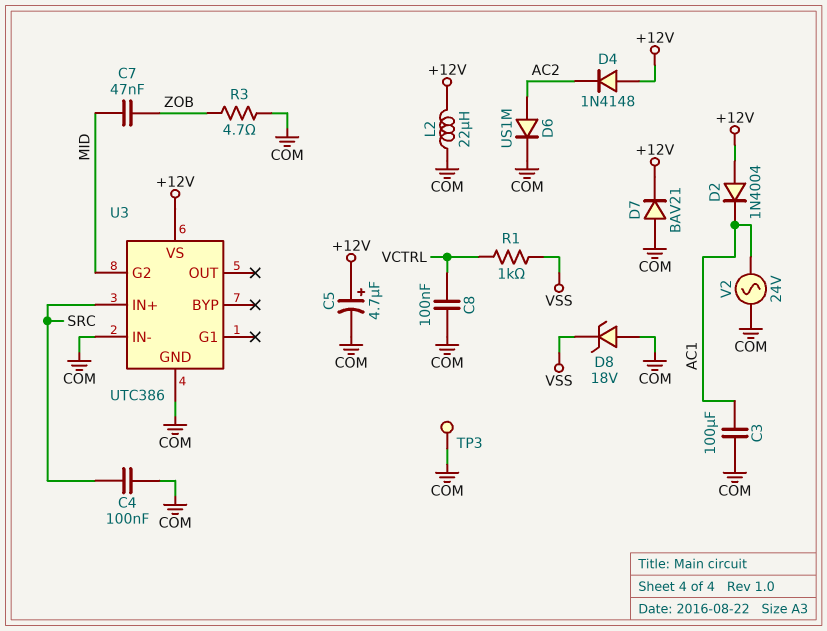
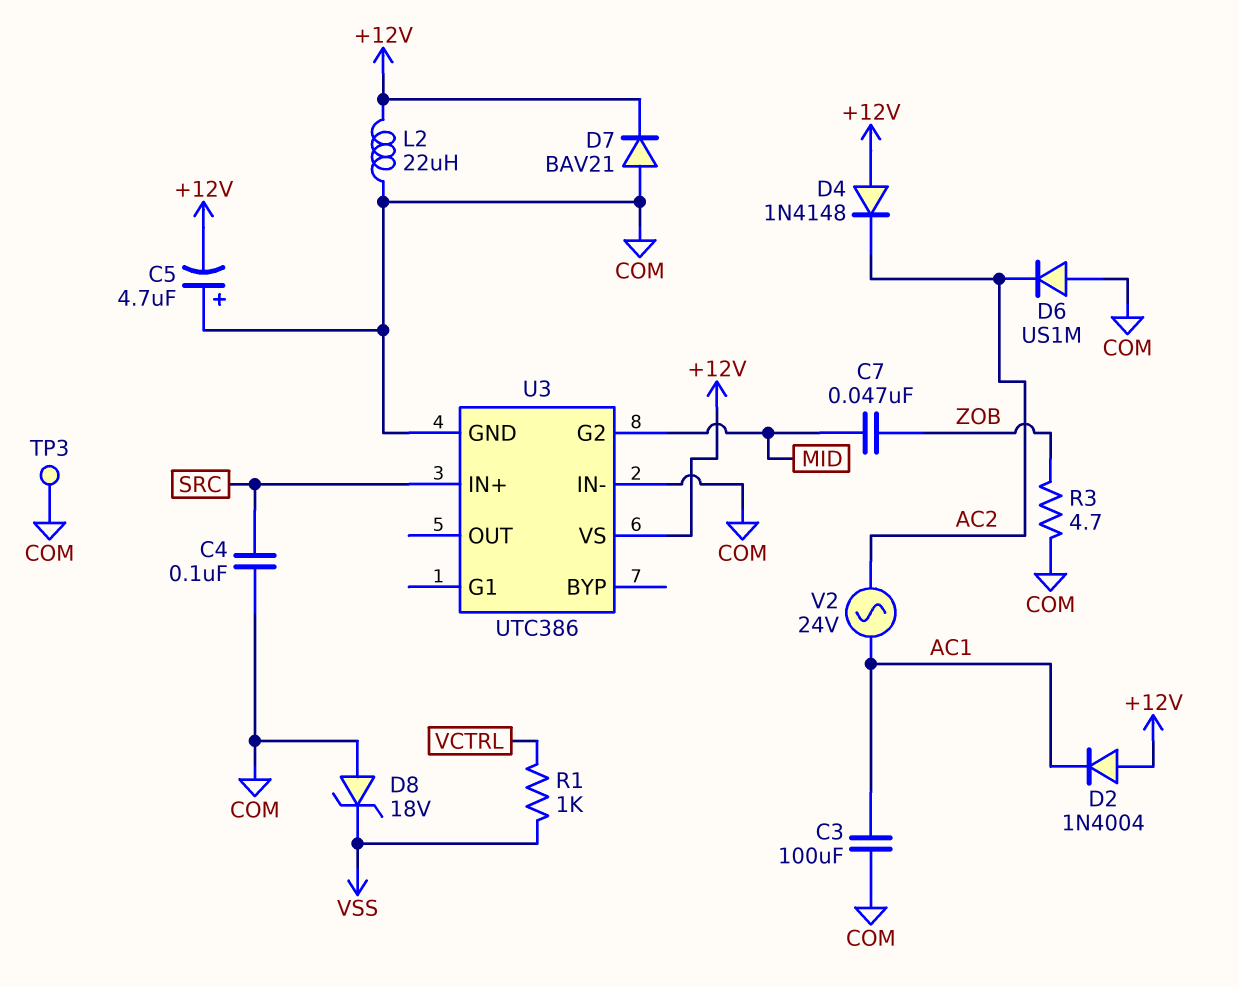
C5: 4.7uF (plus +12V, minus COM) -> 4.7uF (plus COM, minus +12V)
C8: 100nF (COM, VCTRL) -> none
D6: diode US1M (A AC2, K COM) -> diode US1M (A COM, K AC2)
V2: AC 24V (AC1, COM) -> AC 24V (AC1, AC2)

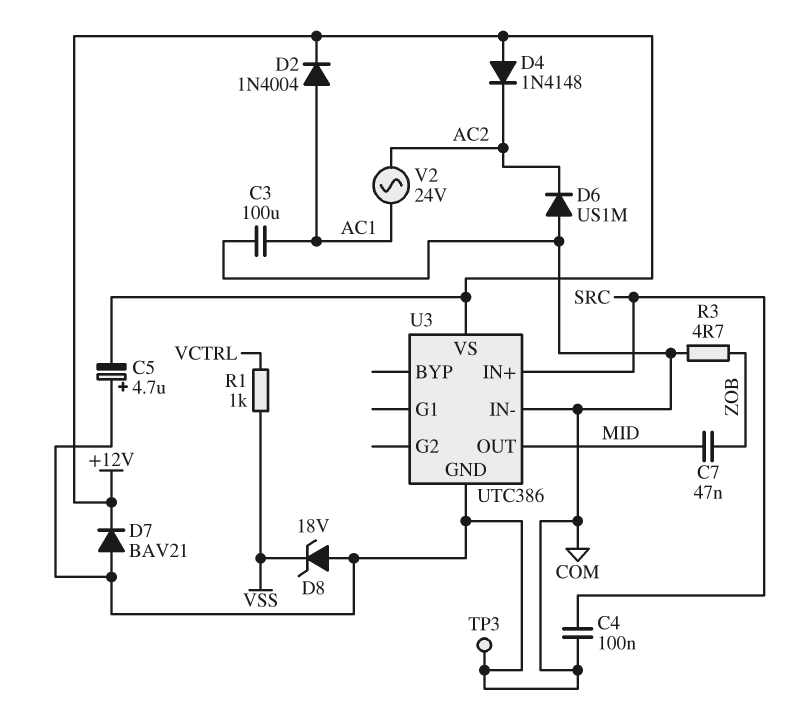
D2: diode 1N4004 (A +12V, K AC1) -> diode 1N4004 (A AC1, K +12V)
L2: 22uH (+12V, COM) -> none
U3 pin G2: MID -> none
U3 pin OUT: none -> MID

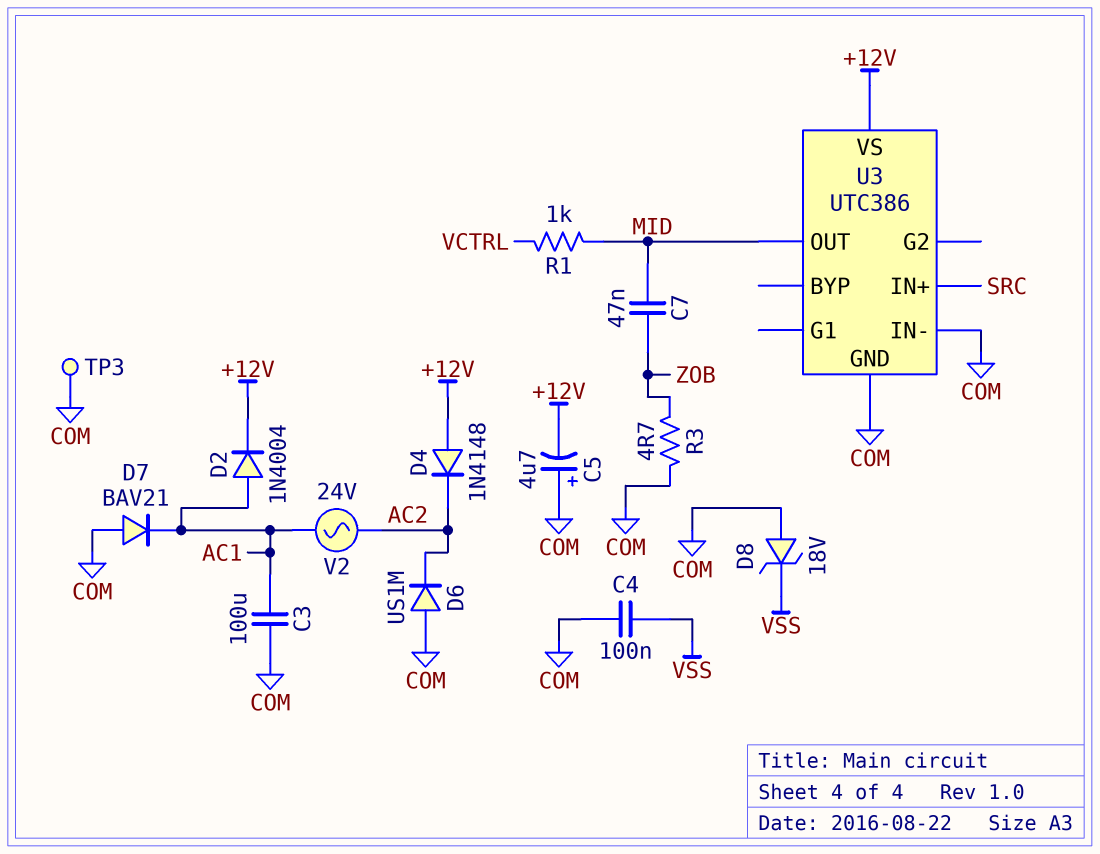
C4: 100nF (COM, SRC) -> 100nF (COM, VSS)
D7: diode BAV21 (A COM, K +12V) -> diode BAV21 (A COM, K AC1)
R1: 1k (VCTRL, VSS) -> 1k (MID, VCTRL)

